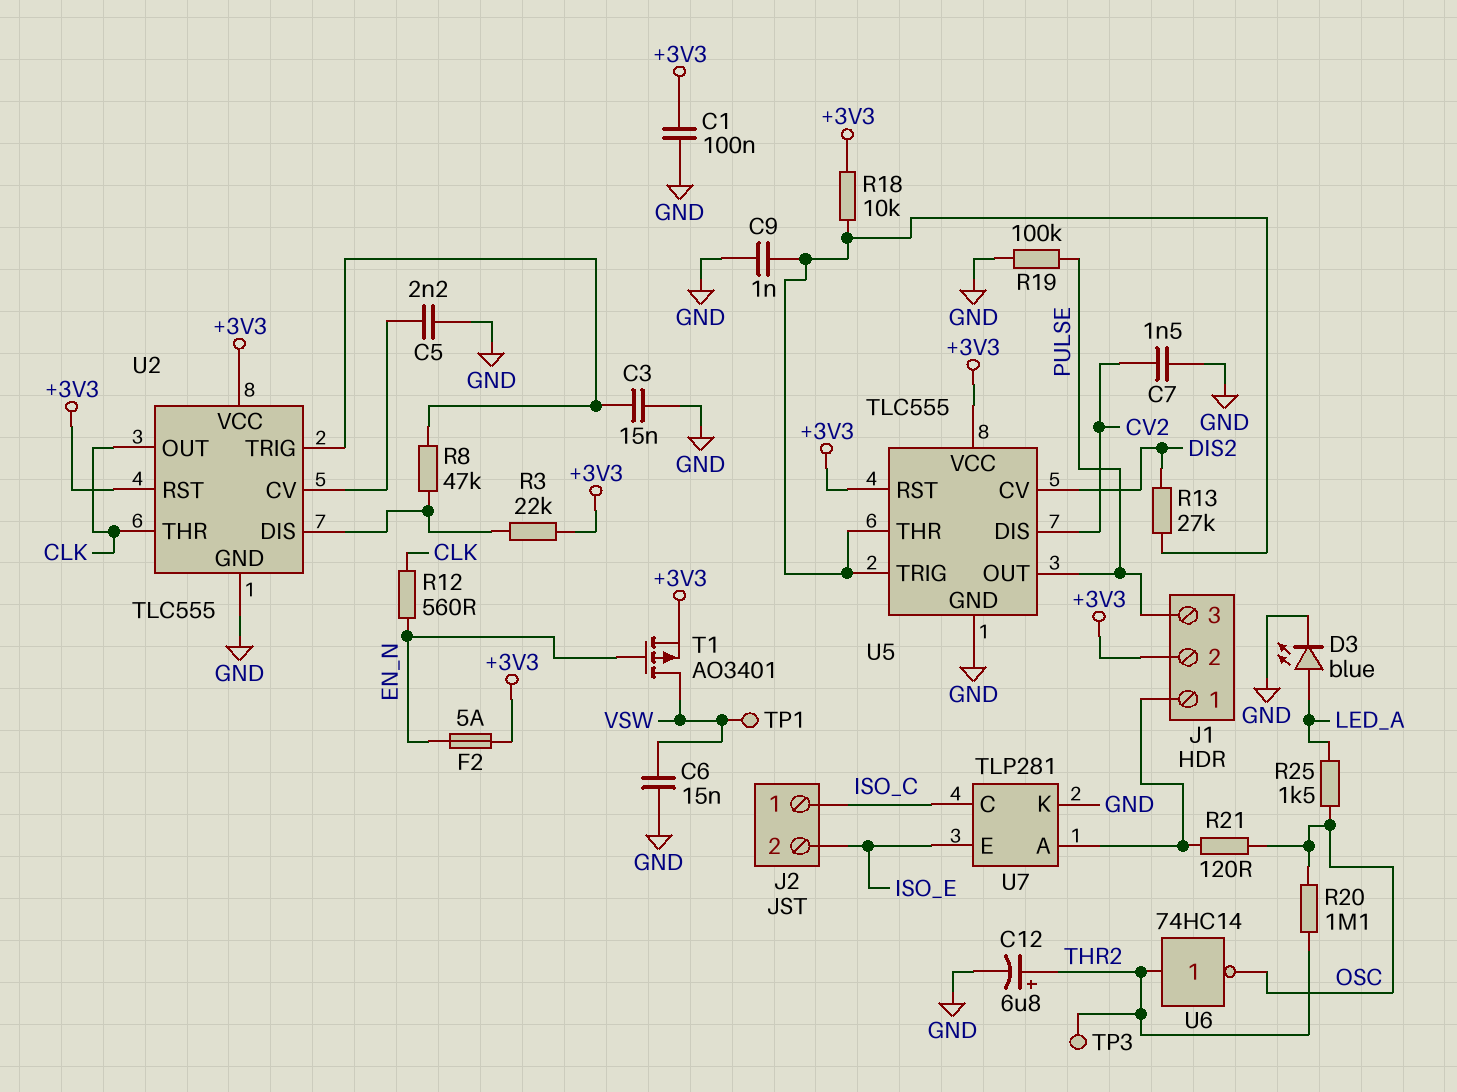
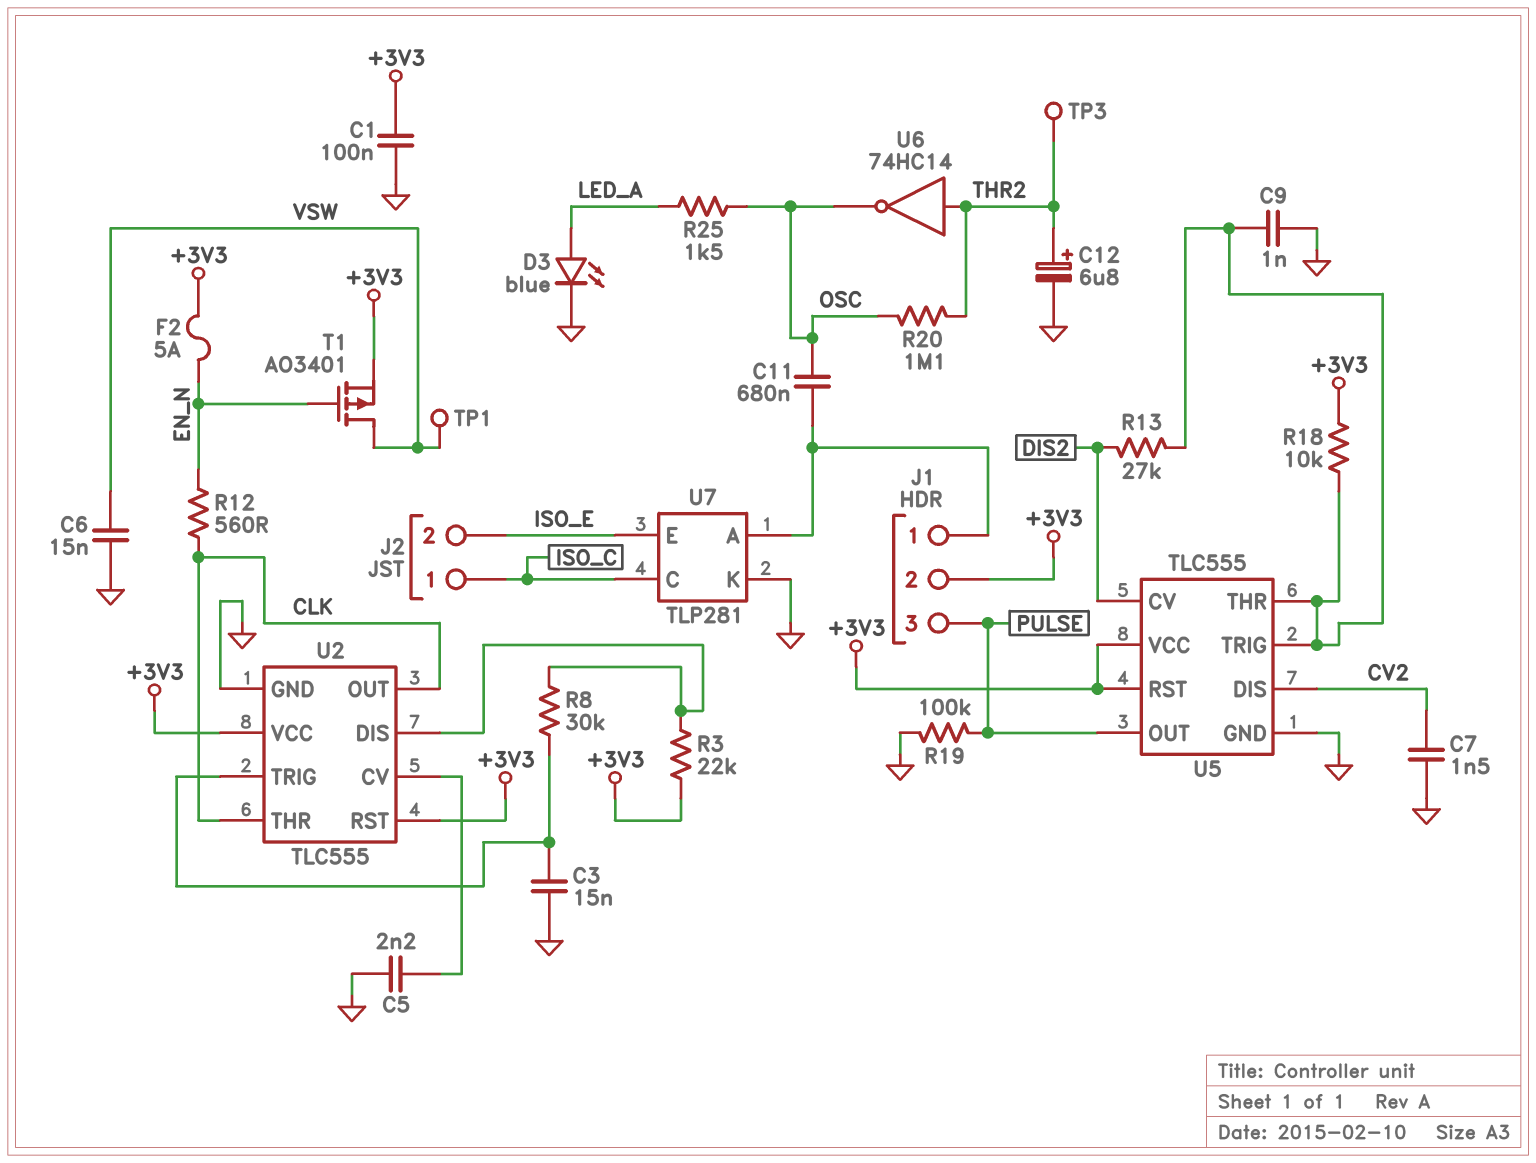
C11: none -> 680nF (J1/1, OSC)
R8: 47k (U2/DIS, U2/TRIG) -> 30k (U2/DIS, U2/TRIG)
R21: 120 (J1/1, OSC) -> none

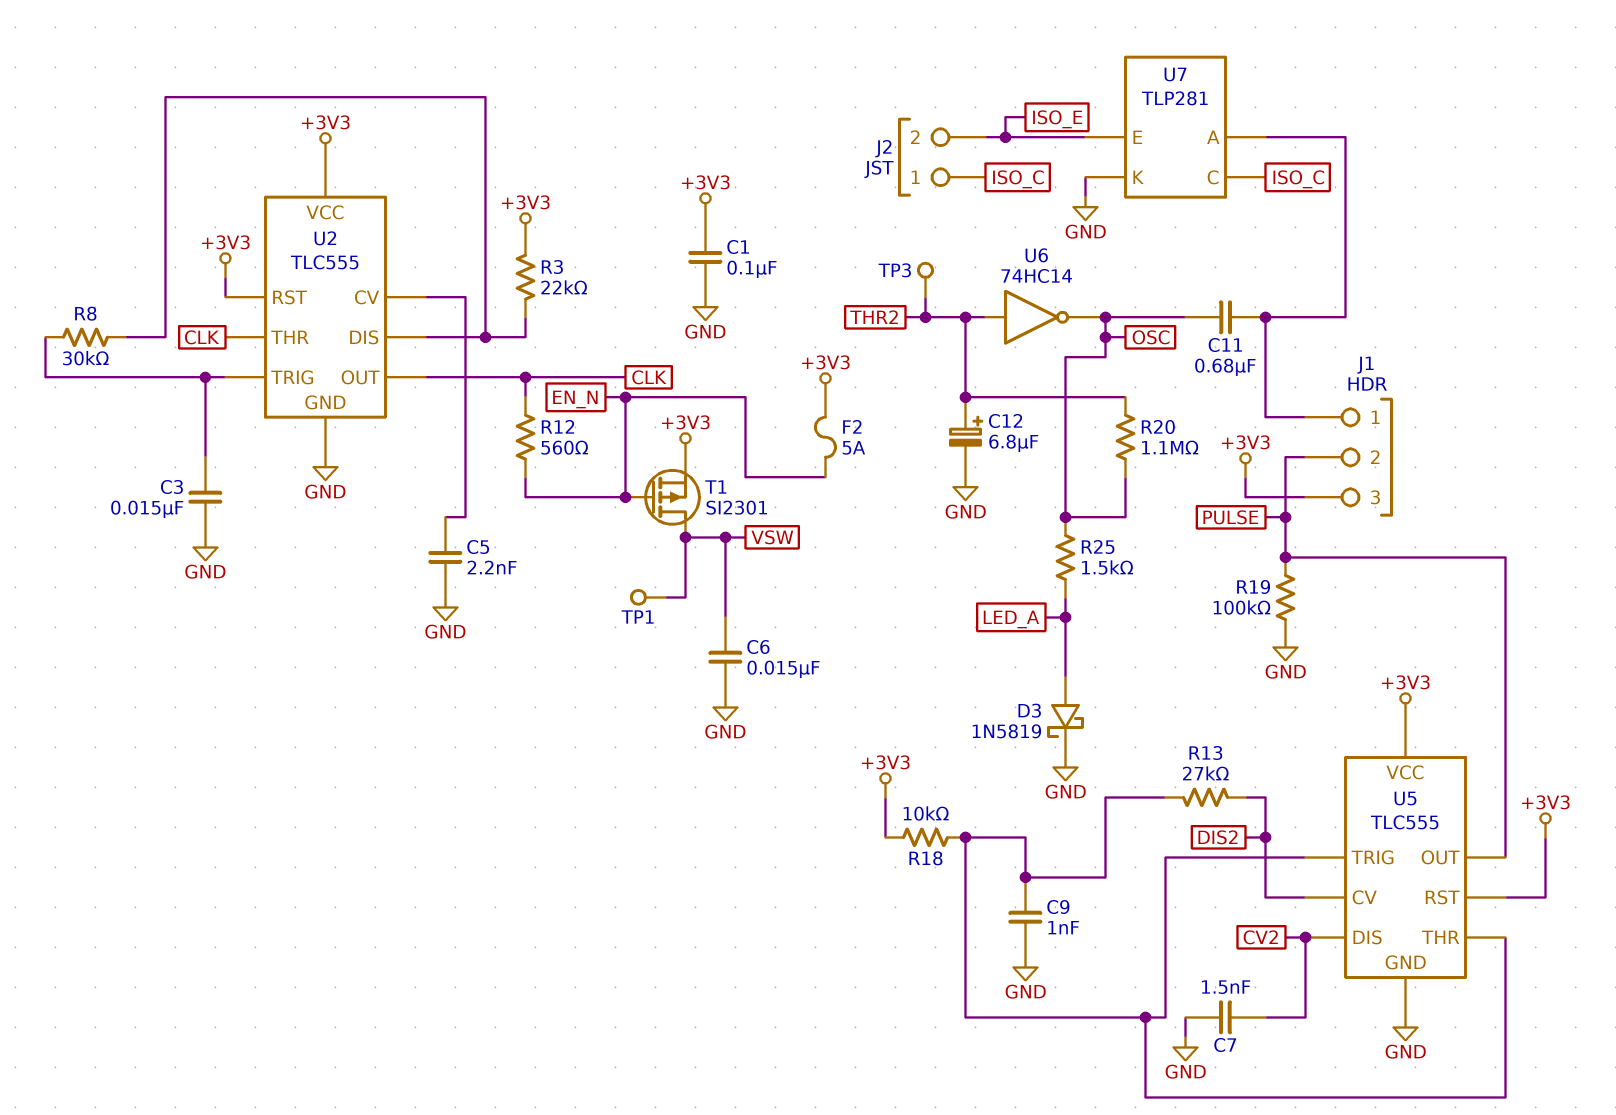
D3: LED blue (A LED_A, K GND) -> schottky 1N5819 (A LED_A, K GND)
J1 pin 2: +3V3 -> PULSE
J1 pin 3: PULSE -> +3V3
T1: PMOS AO3401 (G EN_N, D VSW, S +3V3) -> PMOS SI2301 (G EN_N, D VSW, S +3V3)

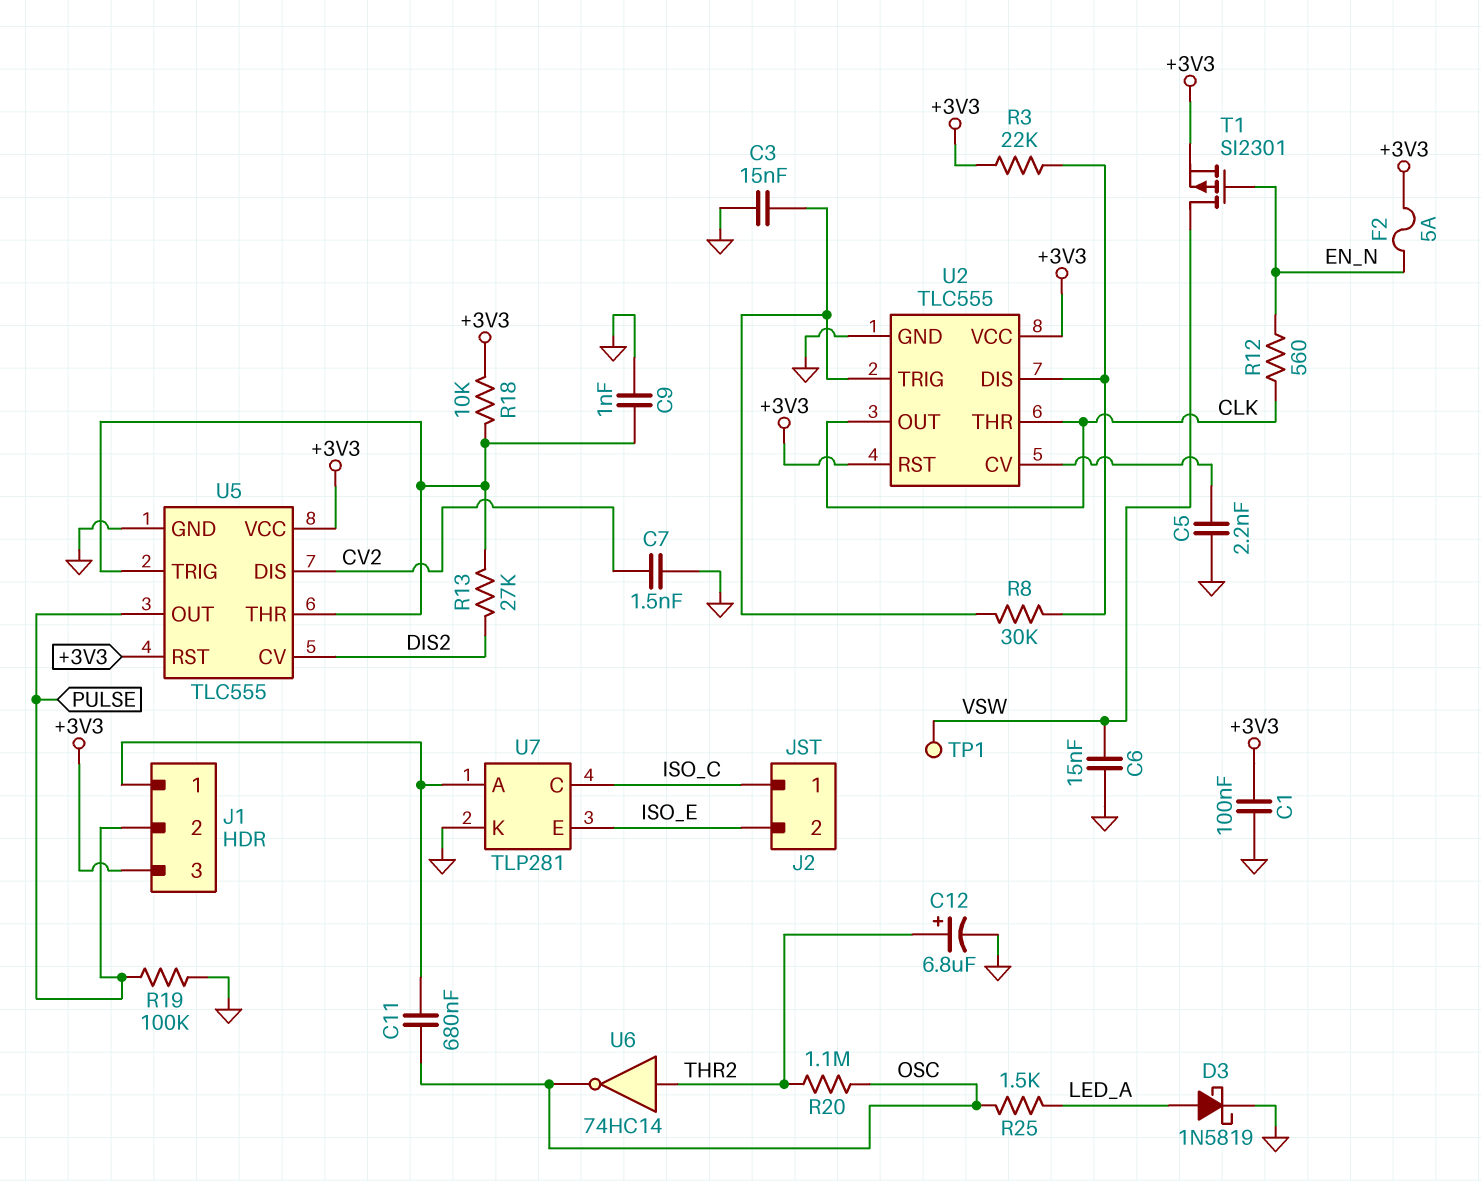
TP3: test point (THR2) -> none

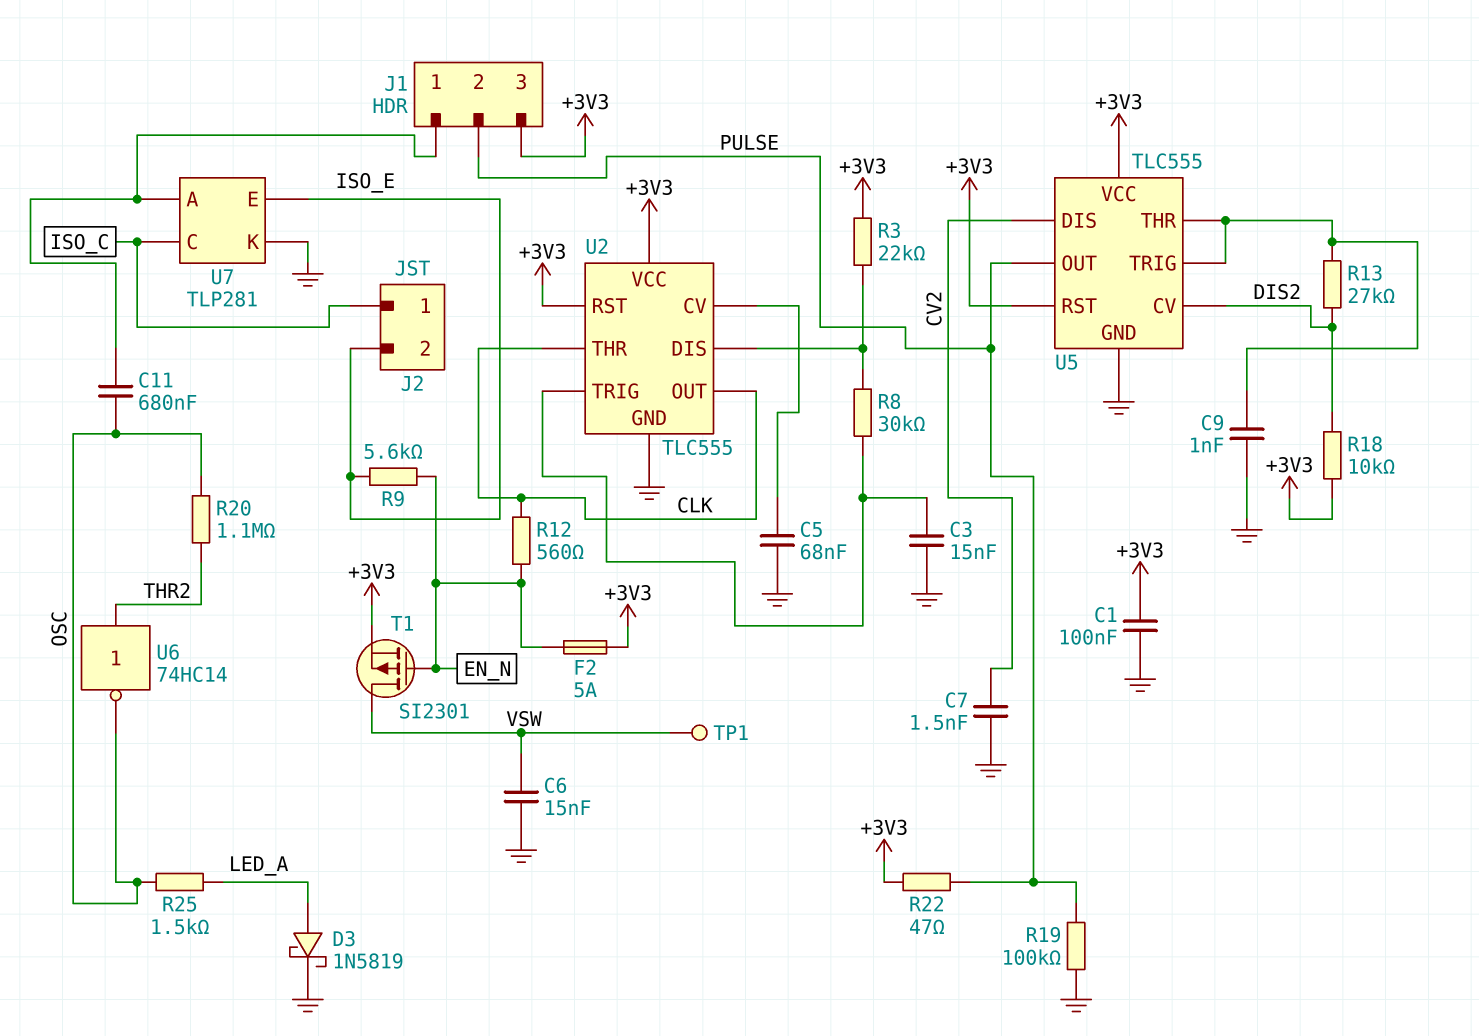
C5: 2.2nF (GND, U2/CV) -> 68nF (GND, U2/CV)
C12: 6.8uF (plus THR2, minus GND) -> none
R9: none -> 5.6k (EN_N, ISO_E)
R18: 10k (+3V3, U5/THR) -> 10k (+3V3, DIS2)
R22: none -> 47 (+3V3, PULSE)

